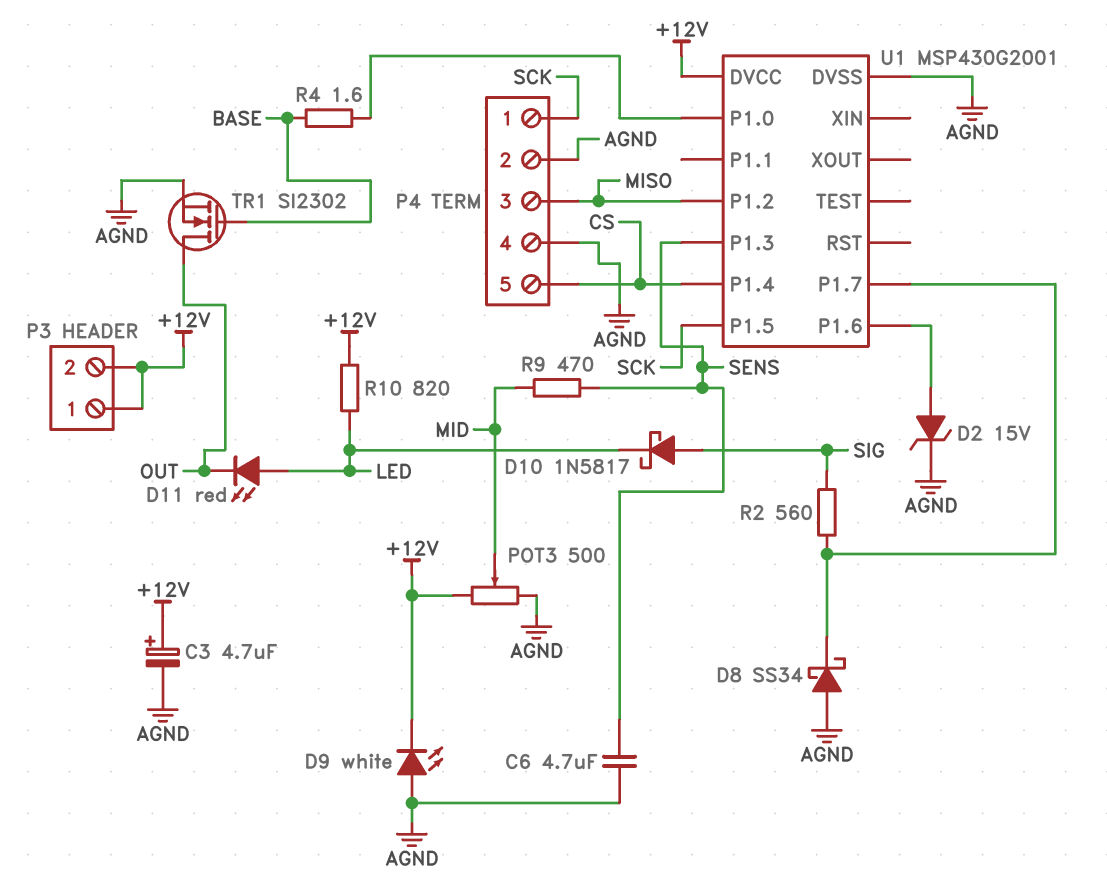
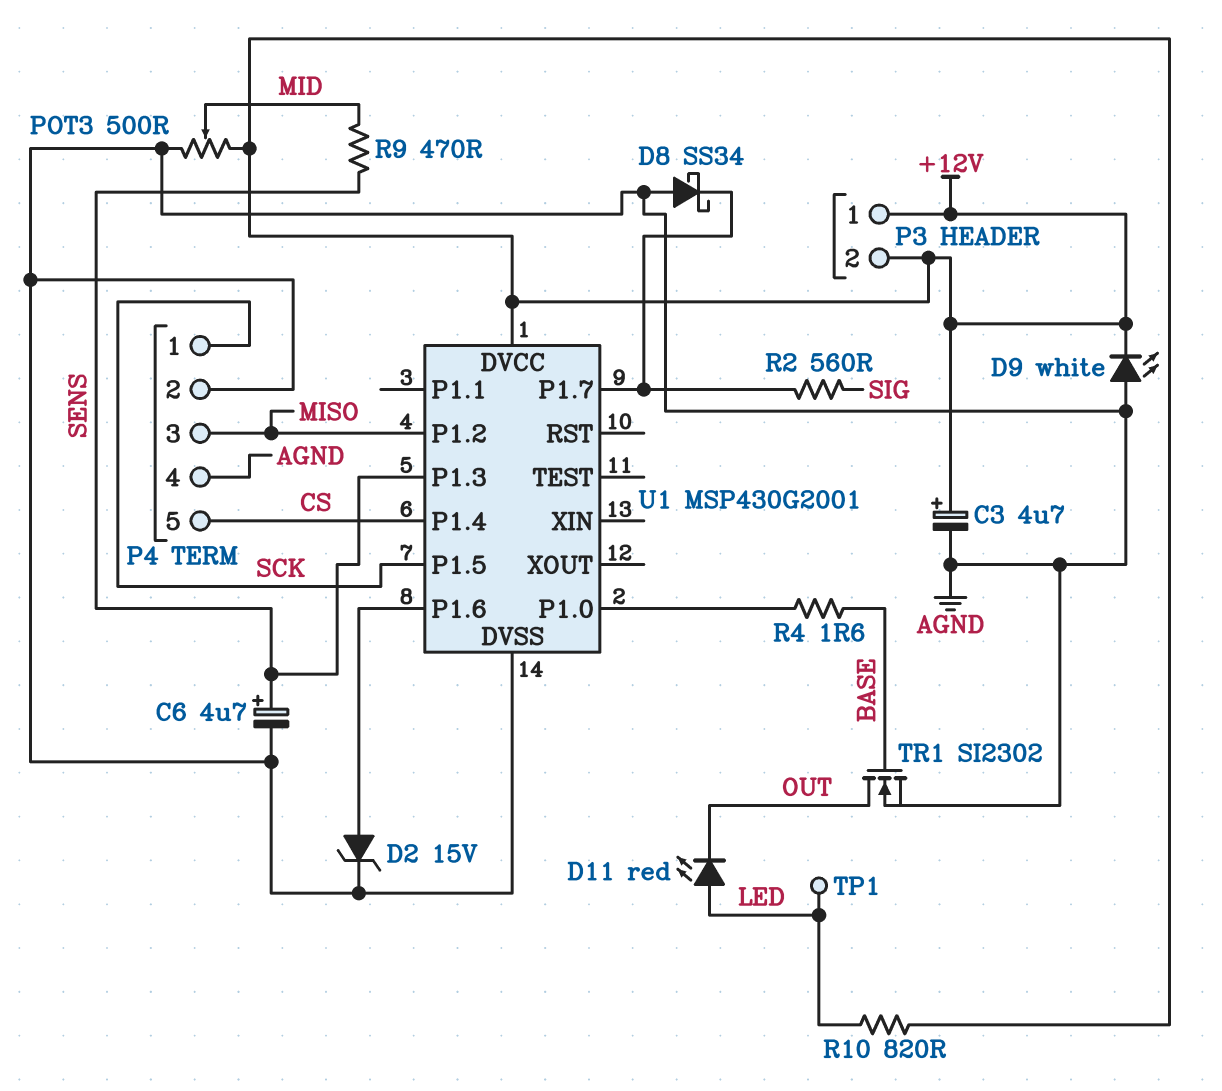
C6: 4.7uF (AGND, SENS) -> 4.7uF (plus SENS, minus AGND)
D10: schottky 1N5817 (A SIG, K LED) -> none
TP1: none -> test point (LED)

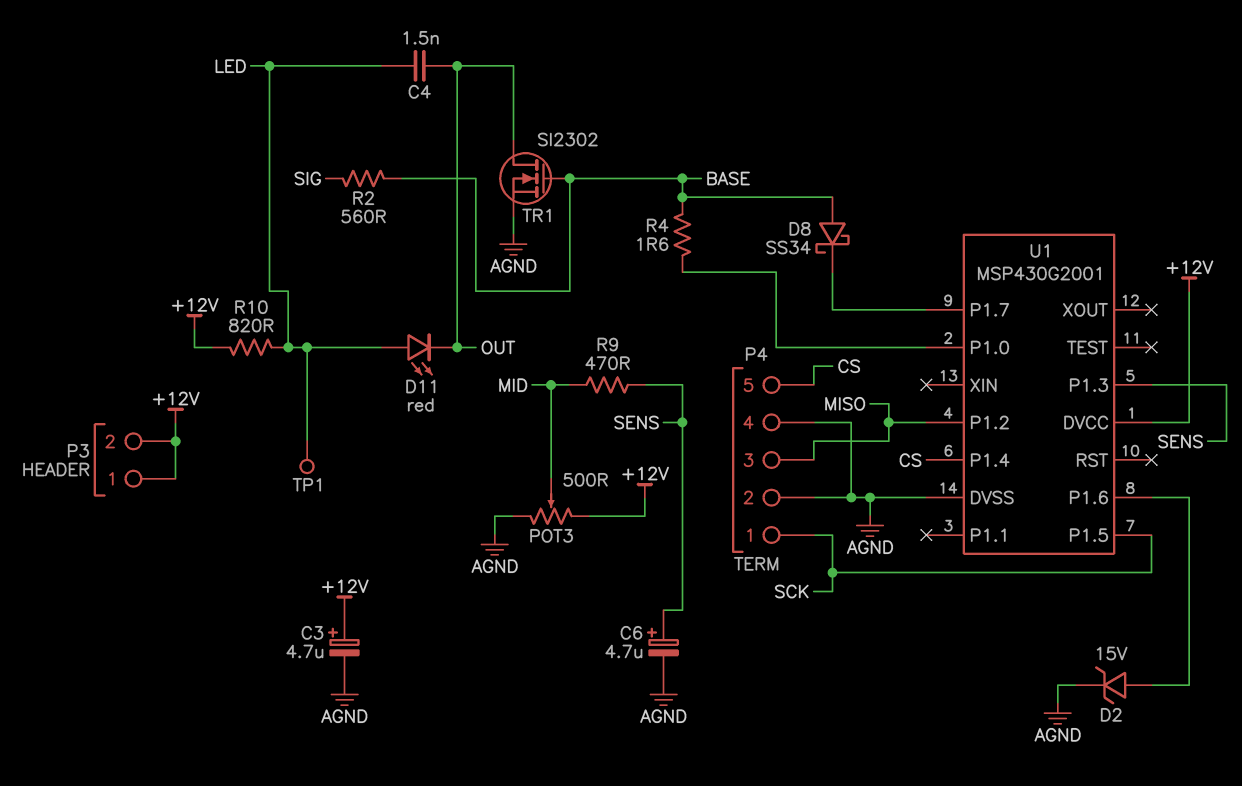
C4: none -> 1.5nF (LED, OUT)
D8: schottky SS34 (A AGND, K U1/P1.7) -> schottky SS34 (A BASE, K U1/P1.7)
D9: LED white (A AGND, K +12V) -> none
R2: 560 (SIG, U1/P1.7) -> 560 (BASE, SIG)

